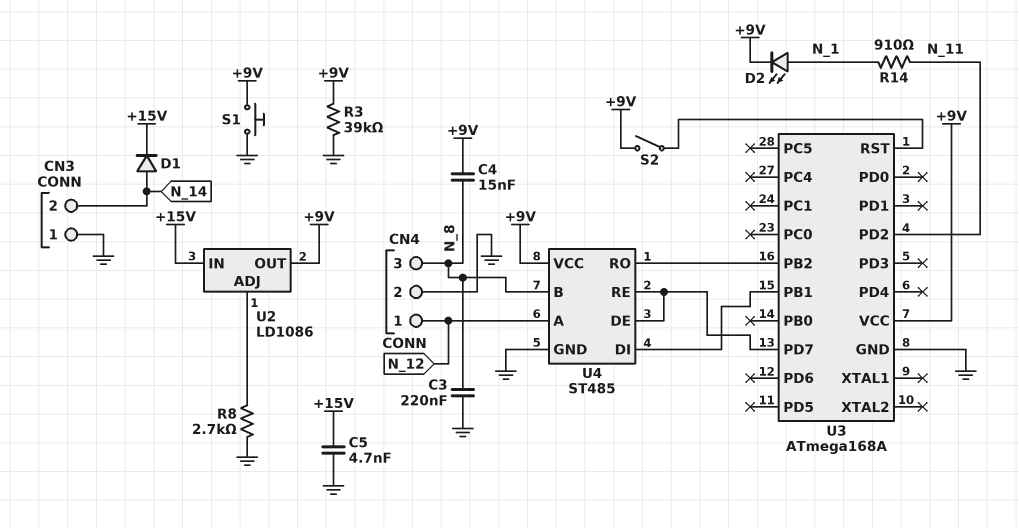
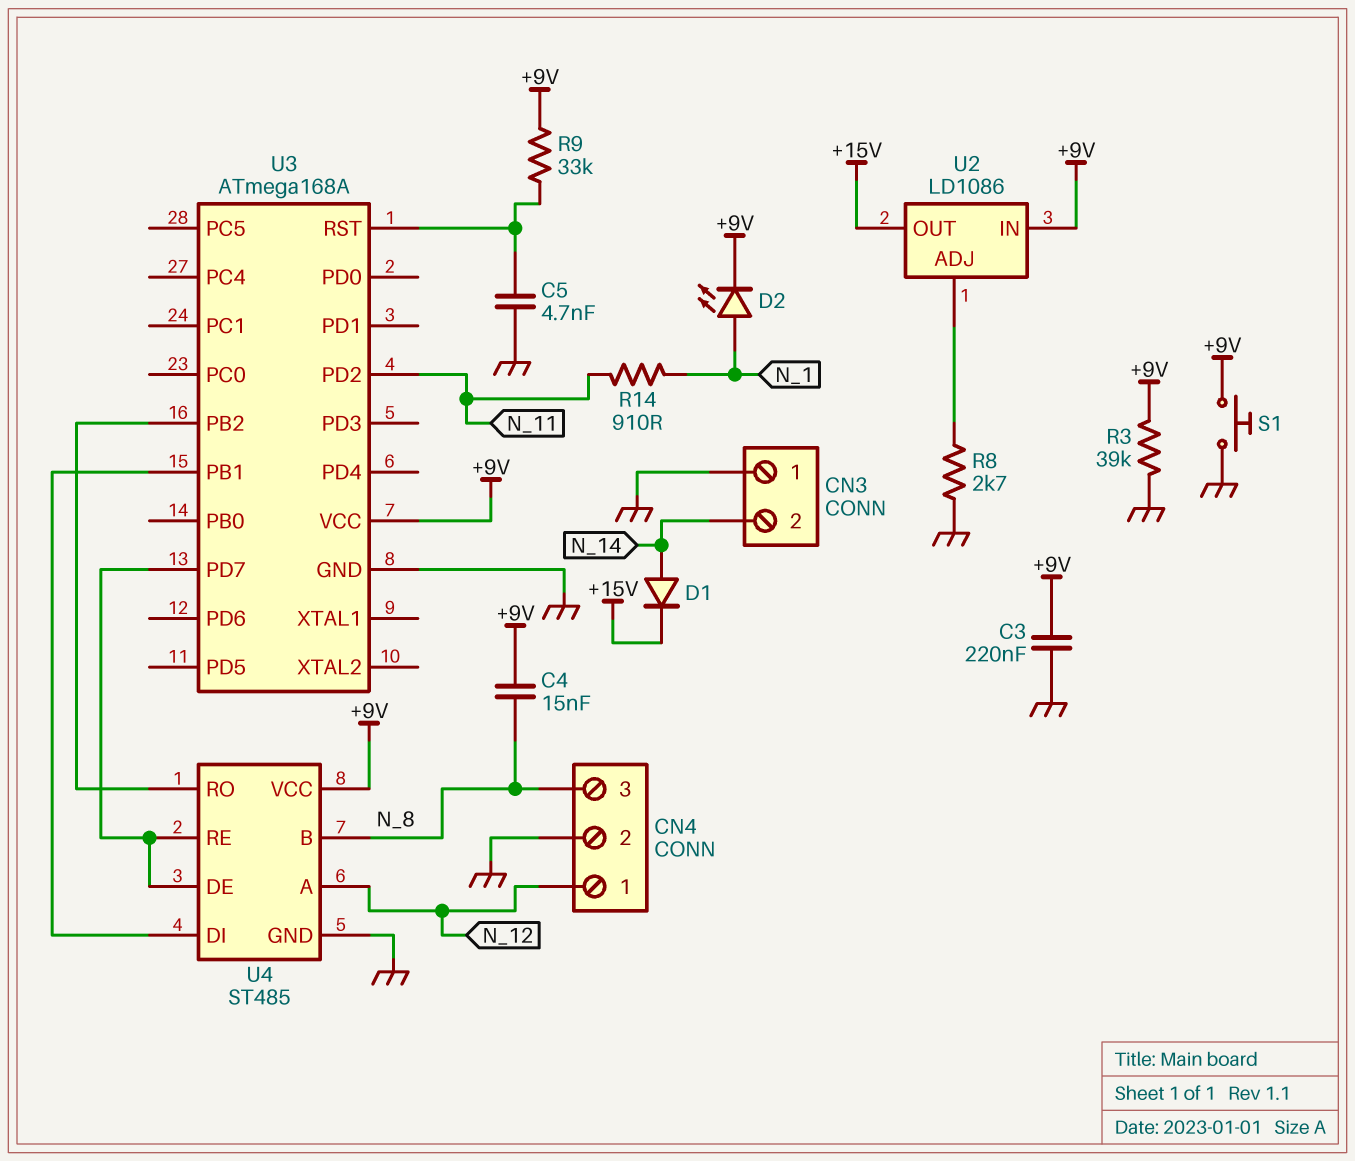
C3: 220nF (GND, N_8) -> 220nF (+9V, GND)
C5: 4.7nF (+15V, GND) -> 4.7nF (GND, U3/RST)
R9: none -> 33k (+9V, U3/RST)
S2: switch (+9V, U3/RST) -> none
U2 pin IN: +15V -> +9V
U2 pin OUT: +9V -> +15V

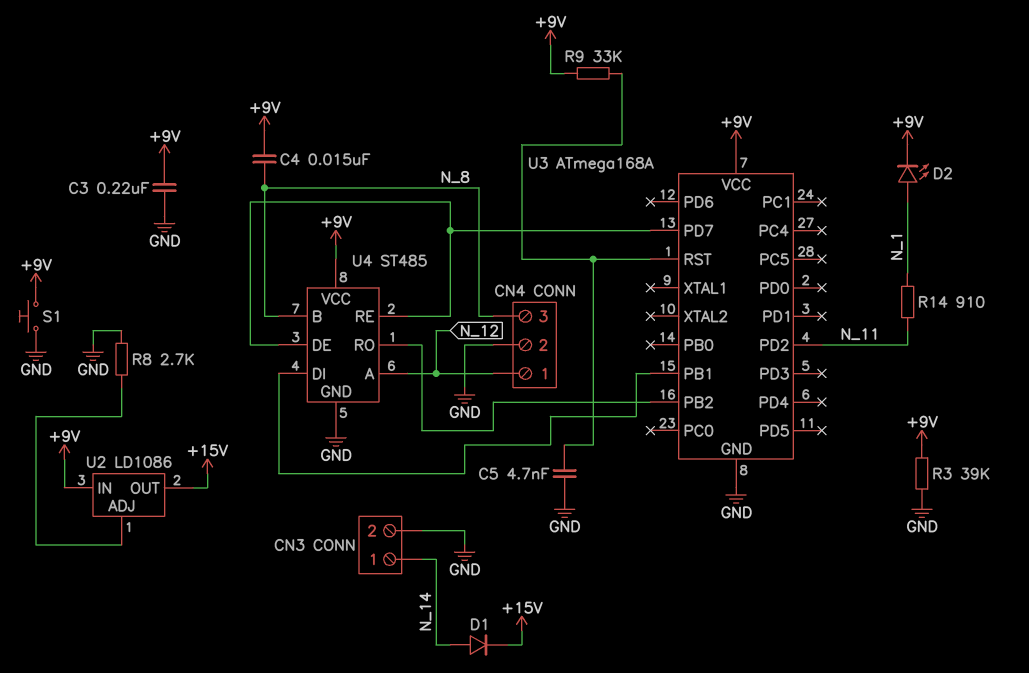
CN3 pin 1: GND -> N_14
CN3 pin 2: N_14 -> GND

